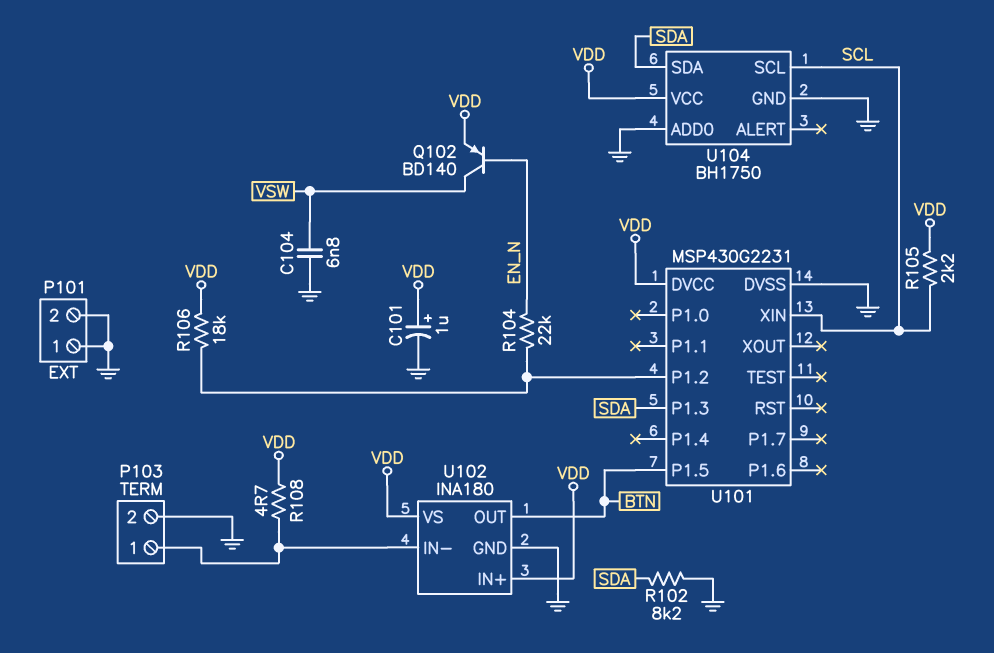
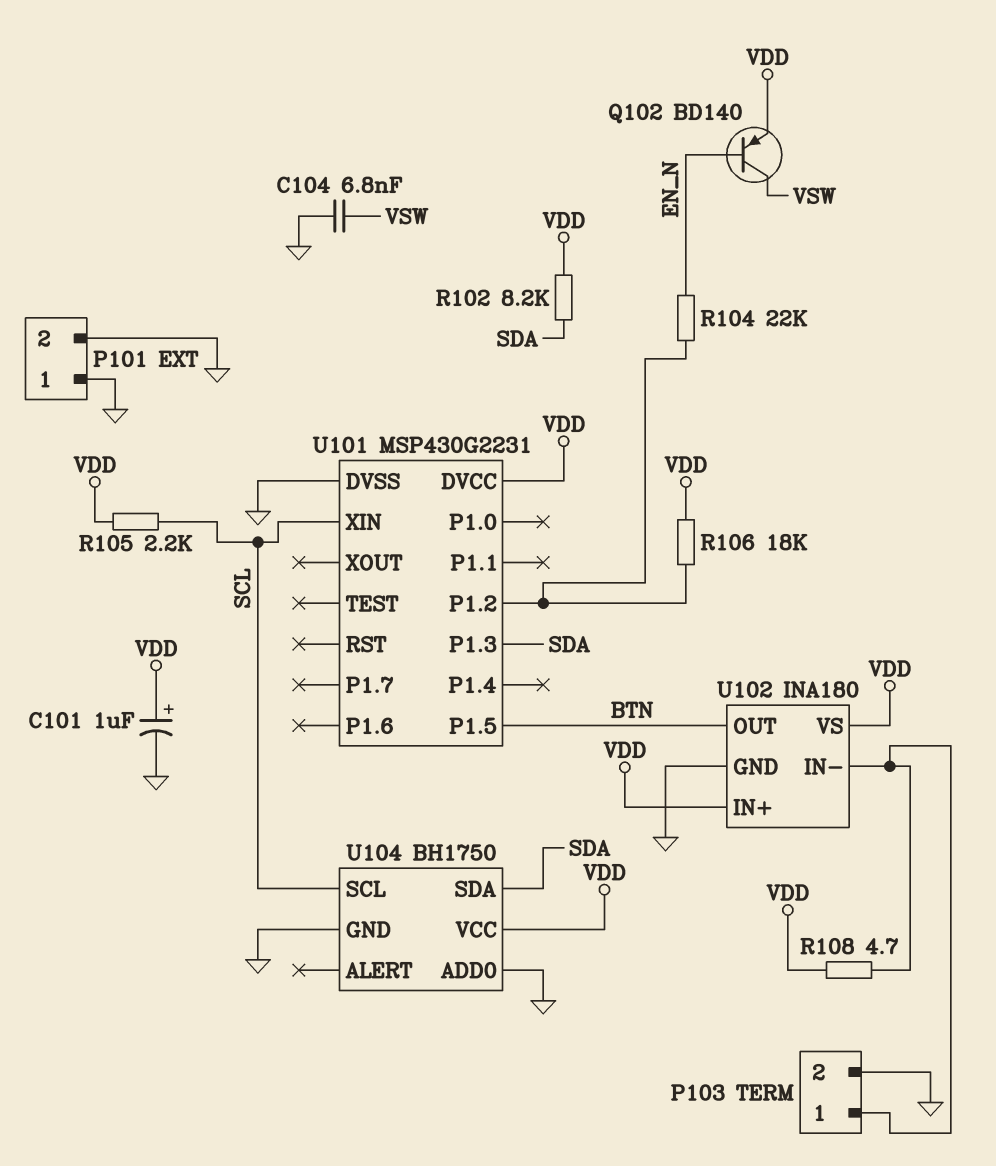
R102: 8.2k (GND, SDA) -> 8.2k (SDA, VDD)

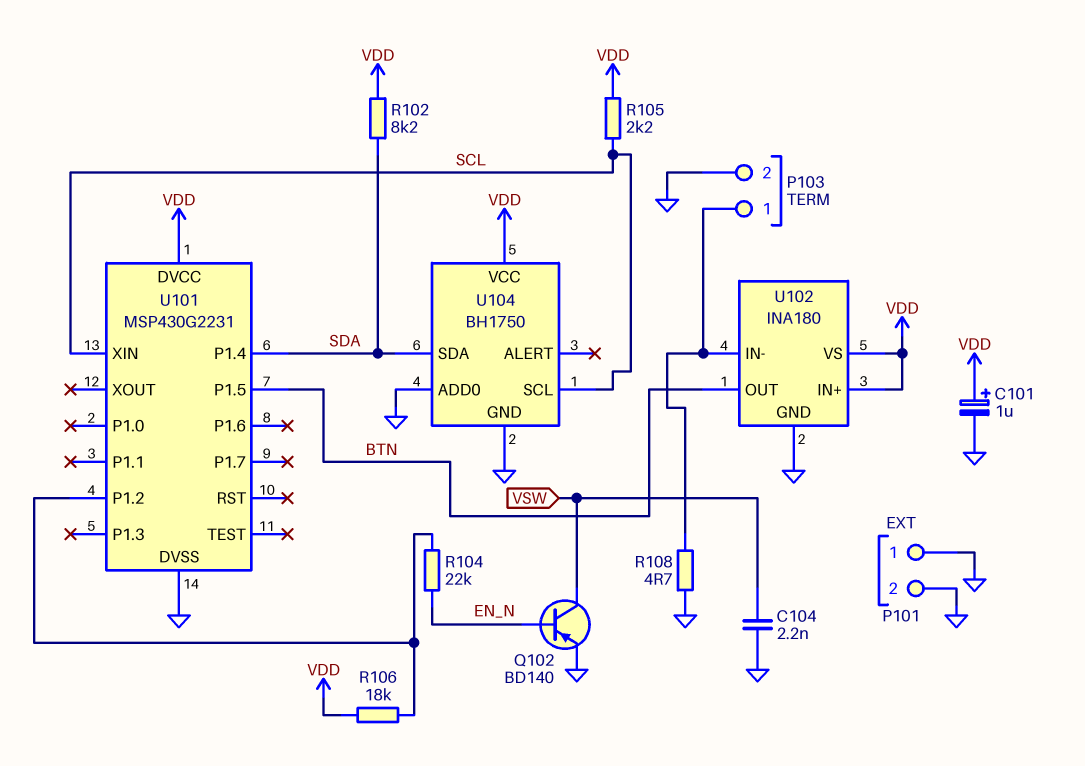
C104: 6.8nF (GND, VSW) -> 2.2nF (GND, VSW)
Q102: PNP BD140 (B EN_N, C VSW, E VDD) -> PNP BD140 (B EN_N, C VSW, E GND)
R108: 4.7 (P103/1, VDD) -> 4.7 (GND, P103/1)
U101 pin P1.3: SDA -> none
U101 pin P1.4: none -> SDA

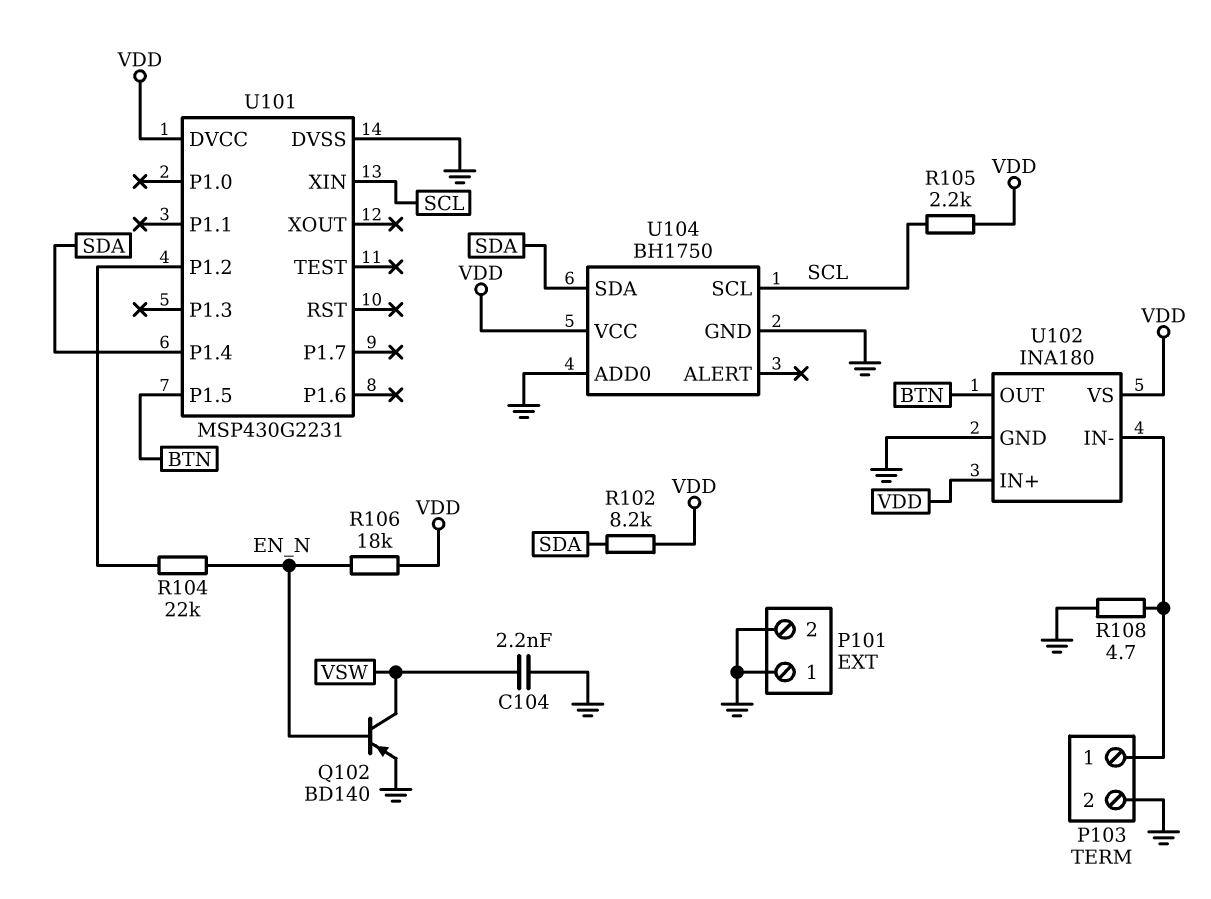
C101: 1uF (plus VDD, minus GND) -> none
R106: 18k (U101/P1.2, VDD) -> 18k (EN_N, VDD)

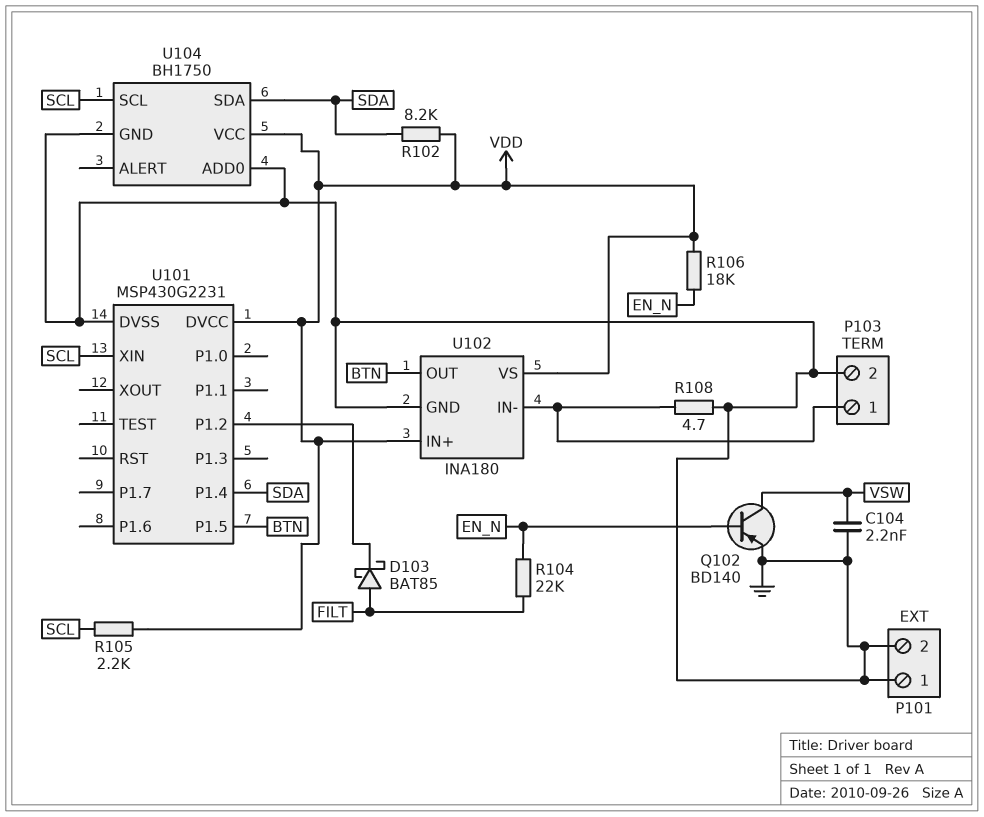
D103: none -> schottky BAT85 (A FILT, K U101/P1.2)
R104: 22k (EN_N, U101/P1.2) -> 22k (EN_N, FILT)

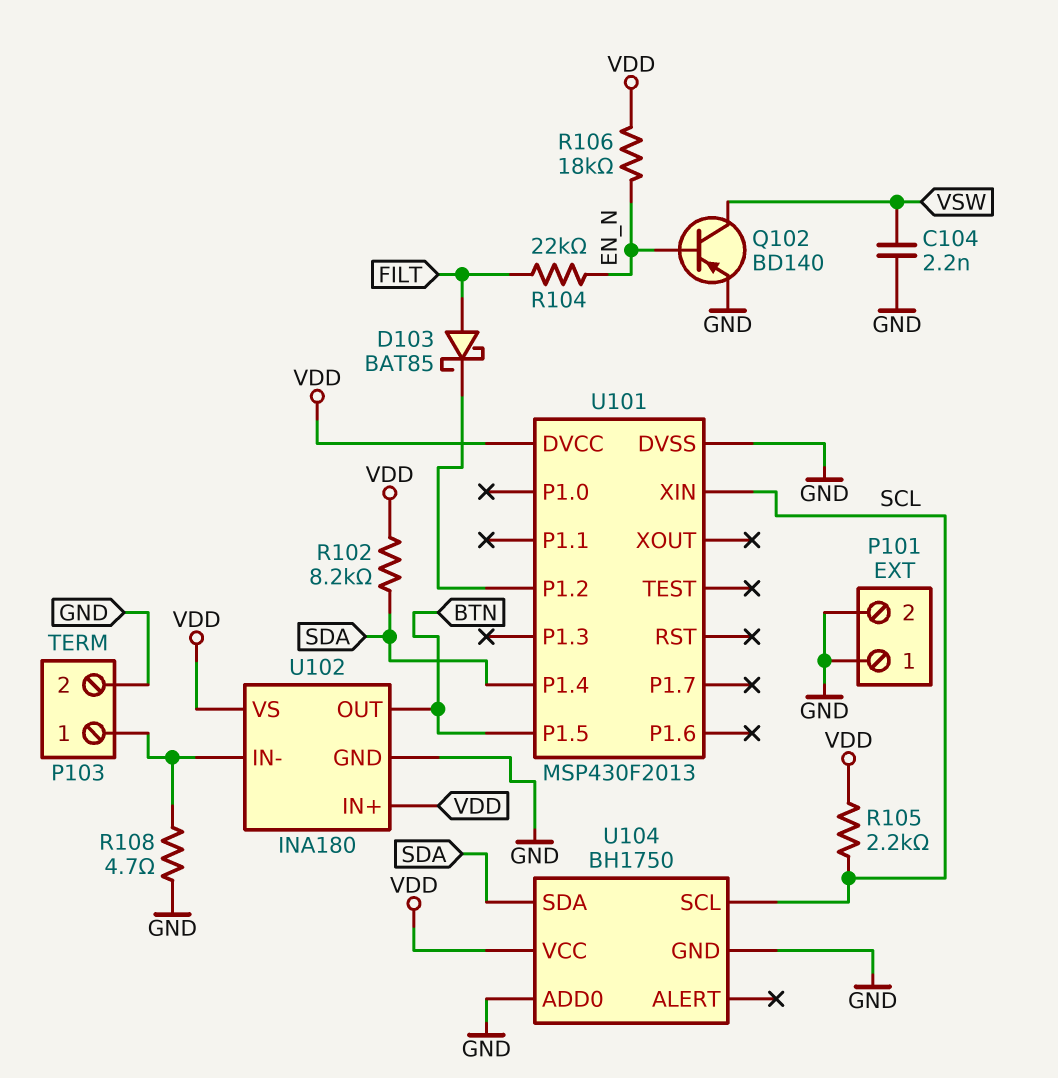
U101: MSP430G2231 -> MSP430F2013

